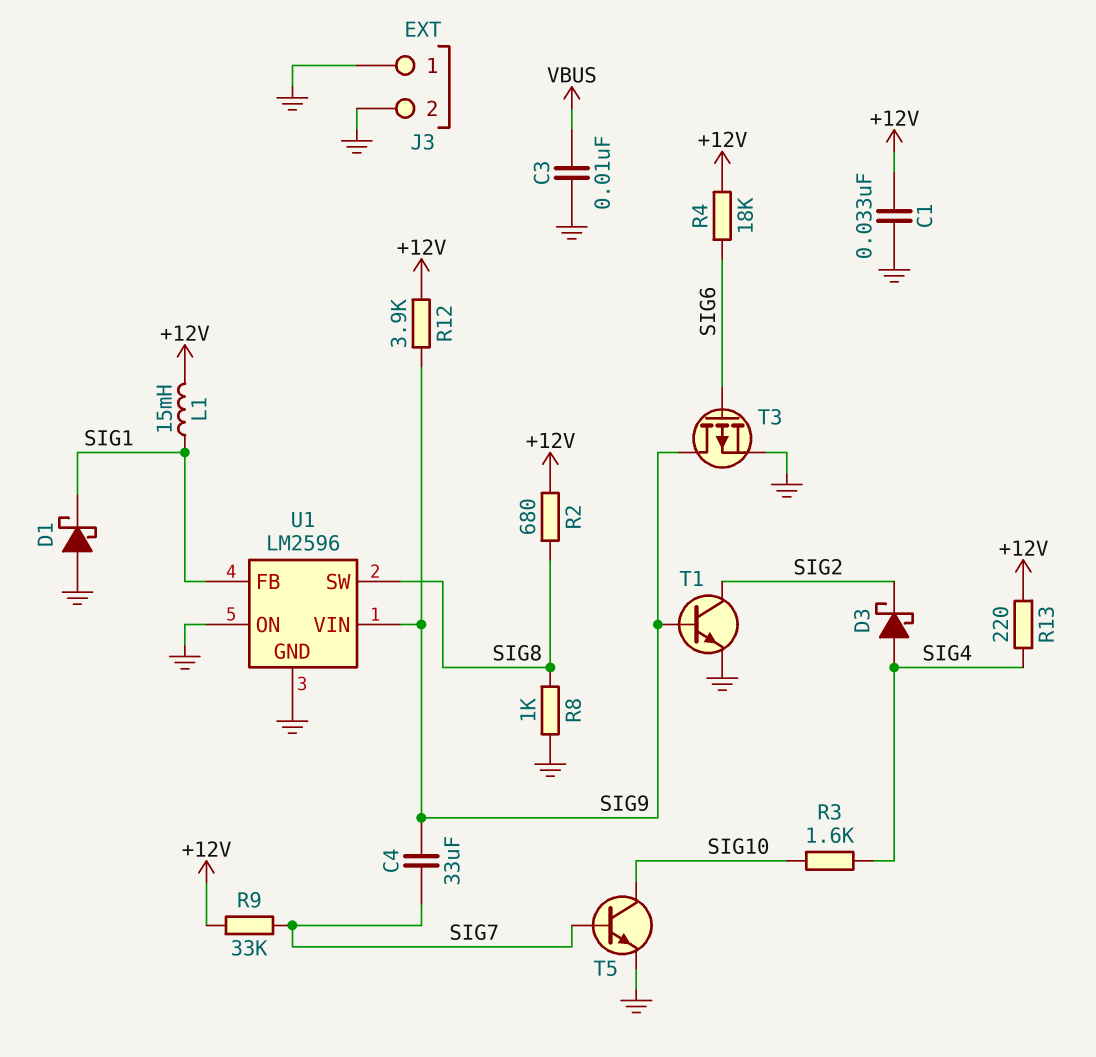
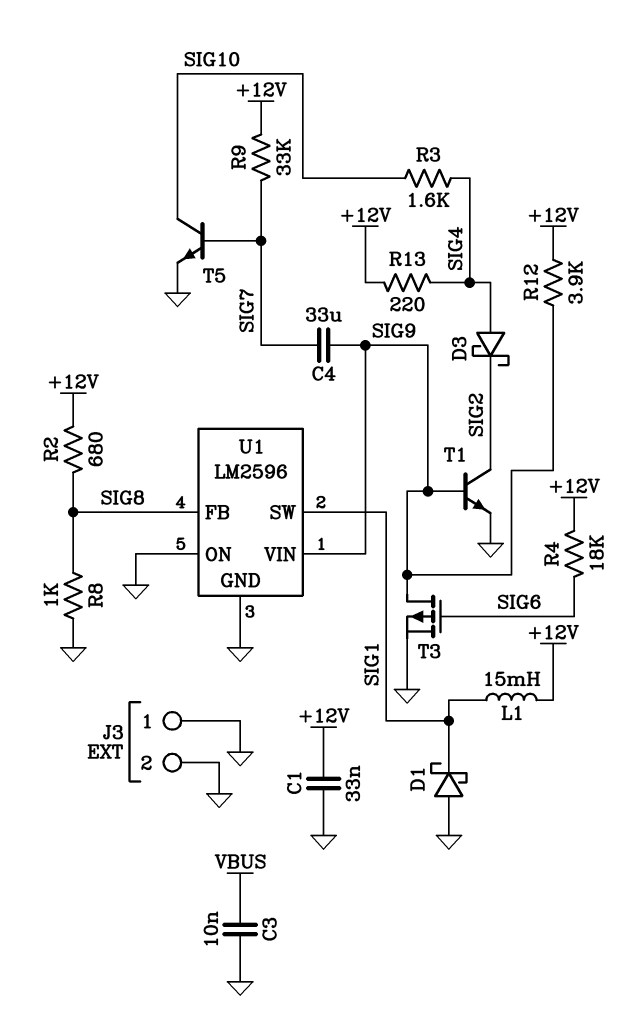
U1 pin FB: SIG1 -> SIG8
U1 pin SW: SIG8 -> SIG1

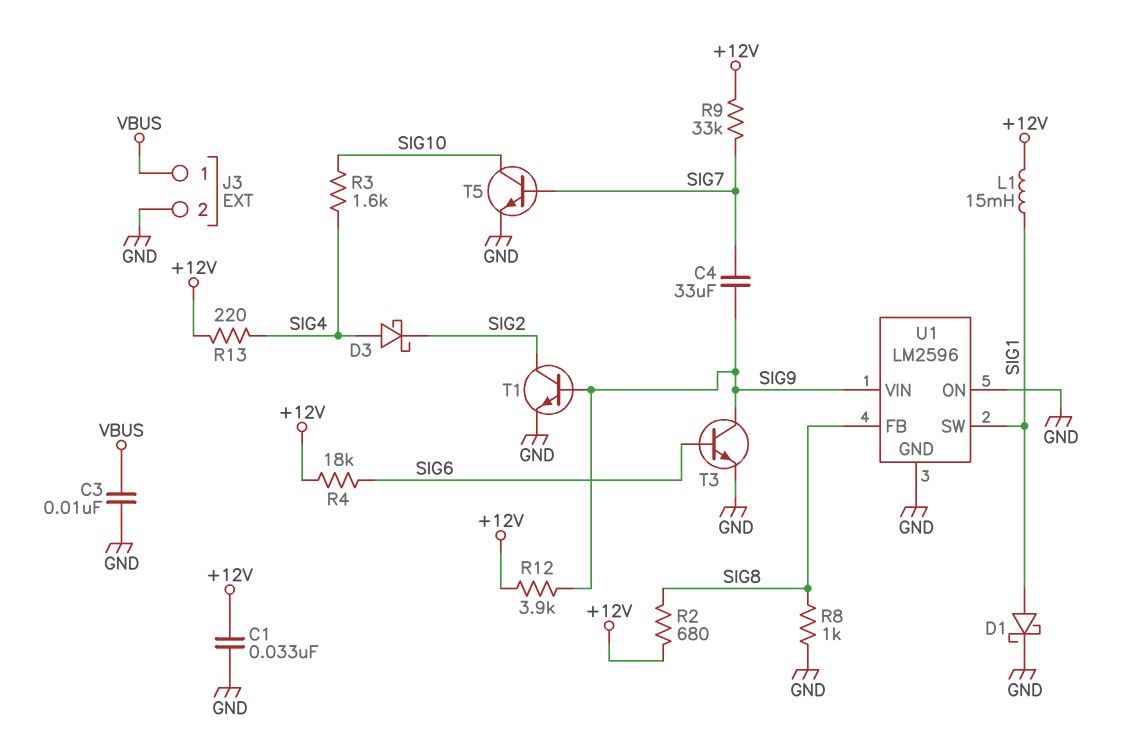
D1: schottky (A GND, K SIG1) -> schottky (A SIG1, K GND)
J3 pin 1: GND -> VBUS
T3: PMOS (G SIG6, D SIG9, S GND) -> NPN (B SIG6, C SIG9, E GND)

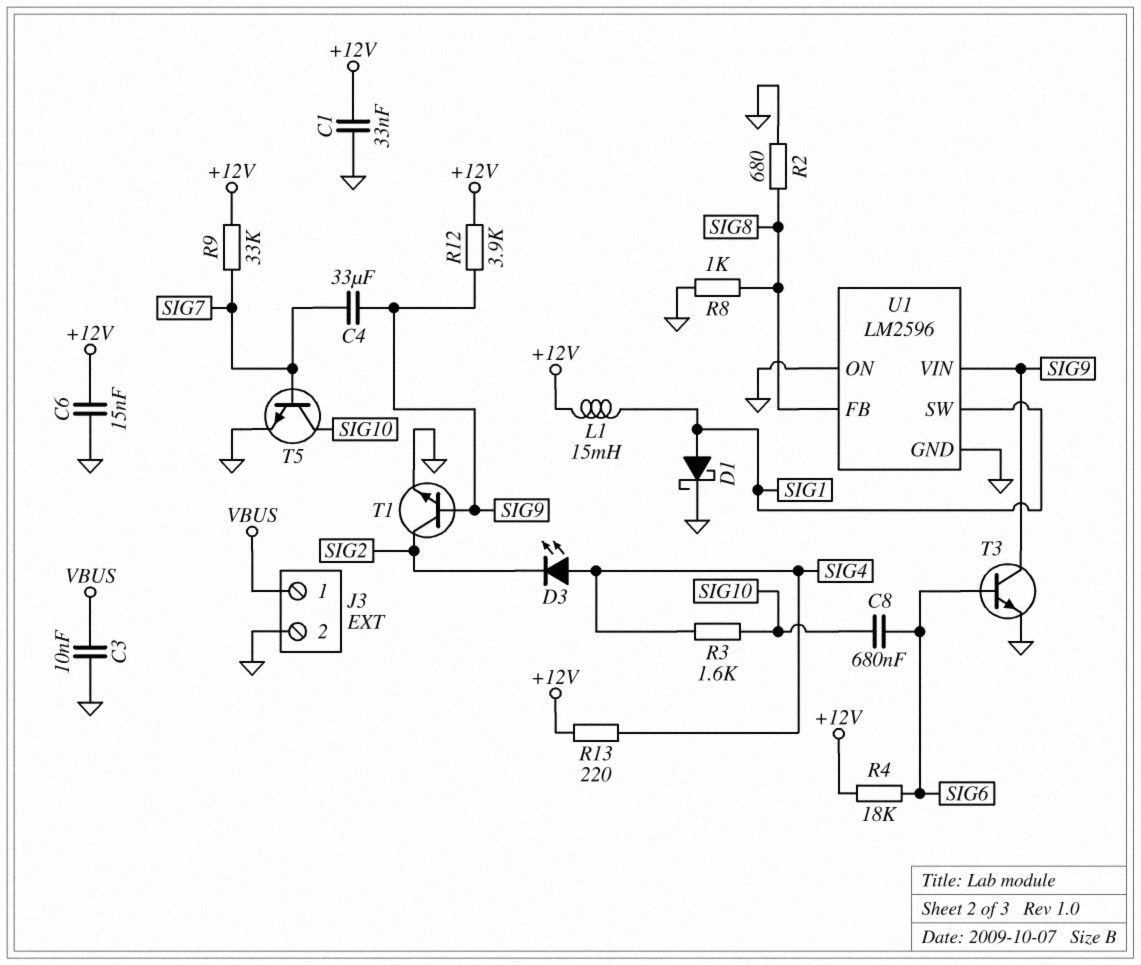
C6: none -> 15nF (+12V, GND)
C8: none -> 680nF (SIG6, SIG10)
D3: schottky (A SIG4, K SIG2) -> LED (A SIG4, K SIG2)
R2: 680 (+12V, SIG8) -> 680 (GND, SIG8)

